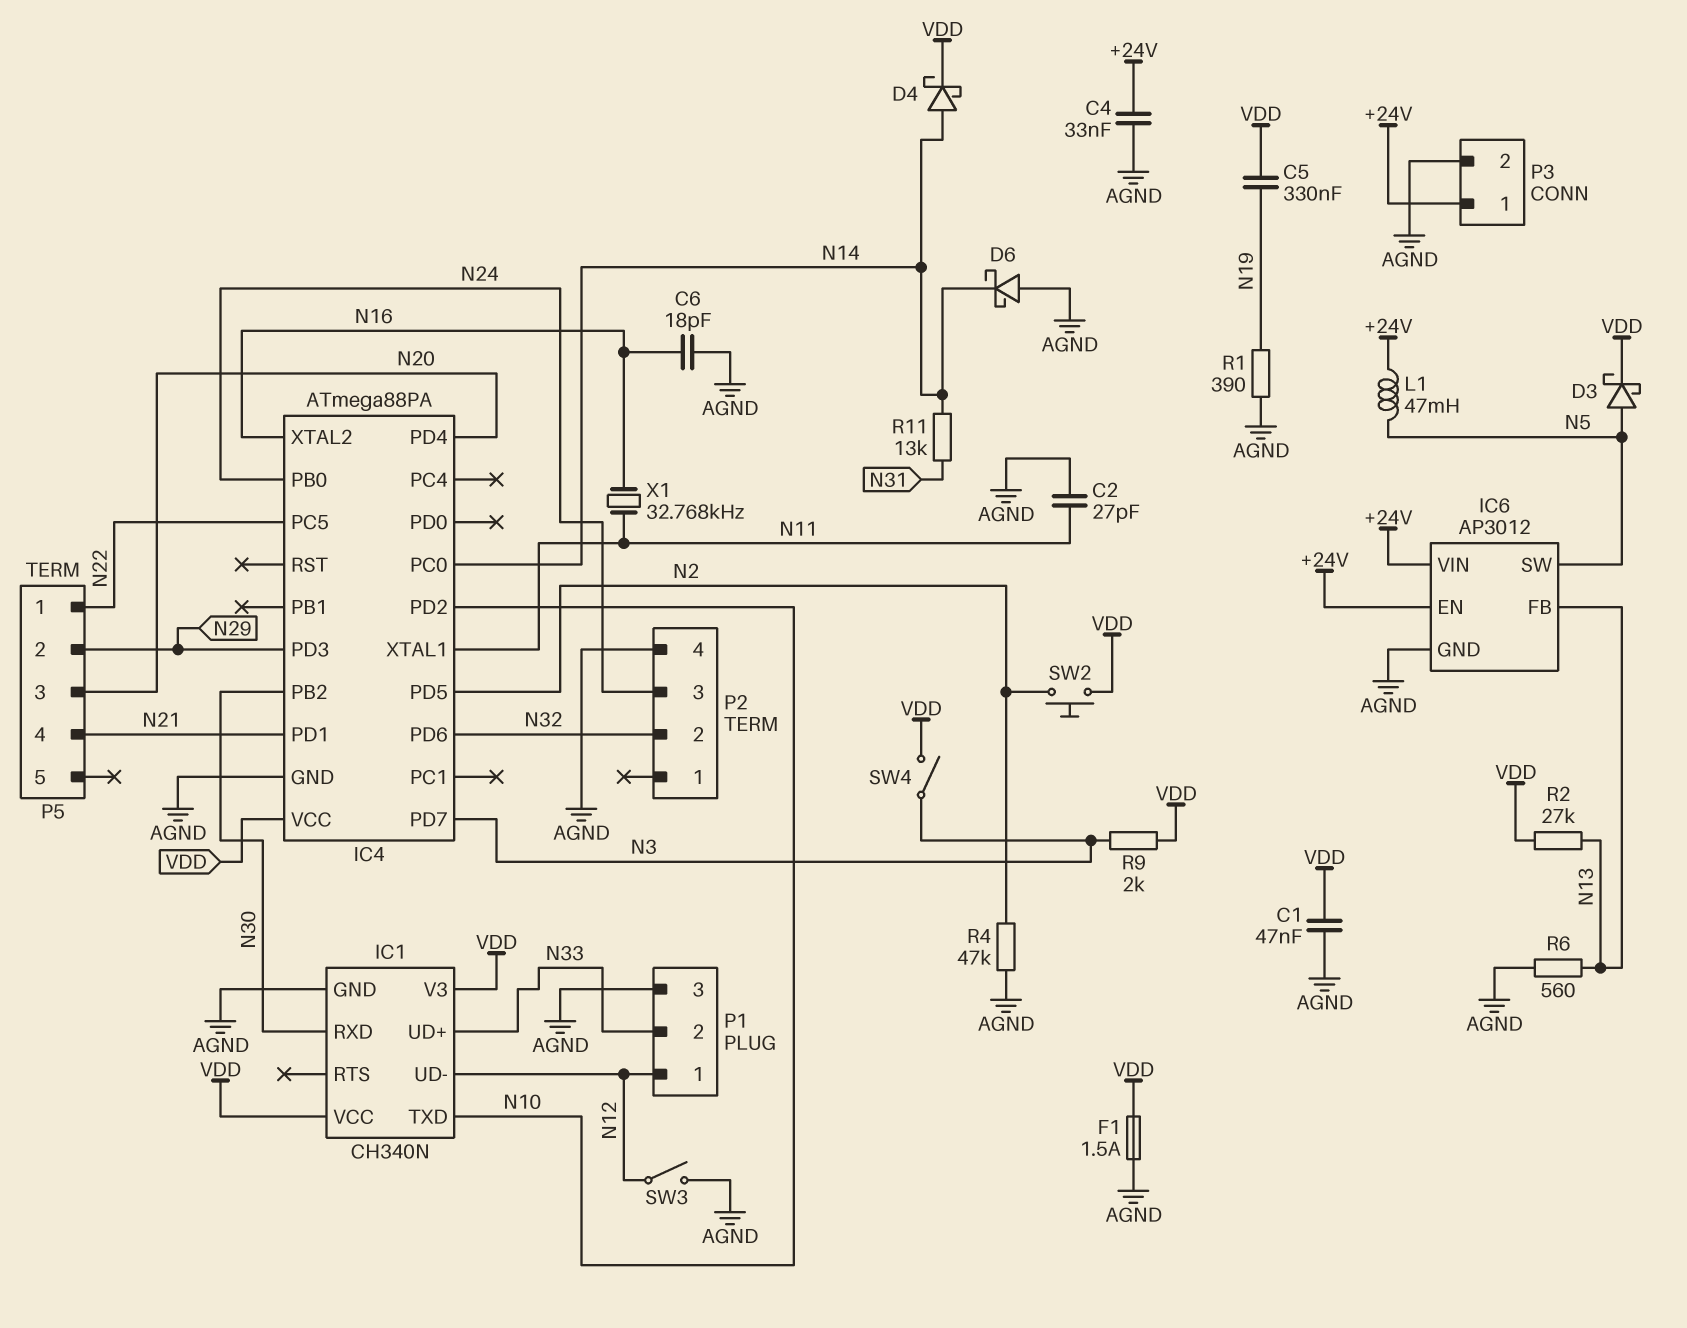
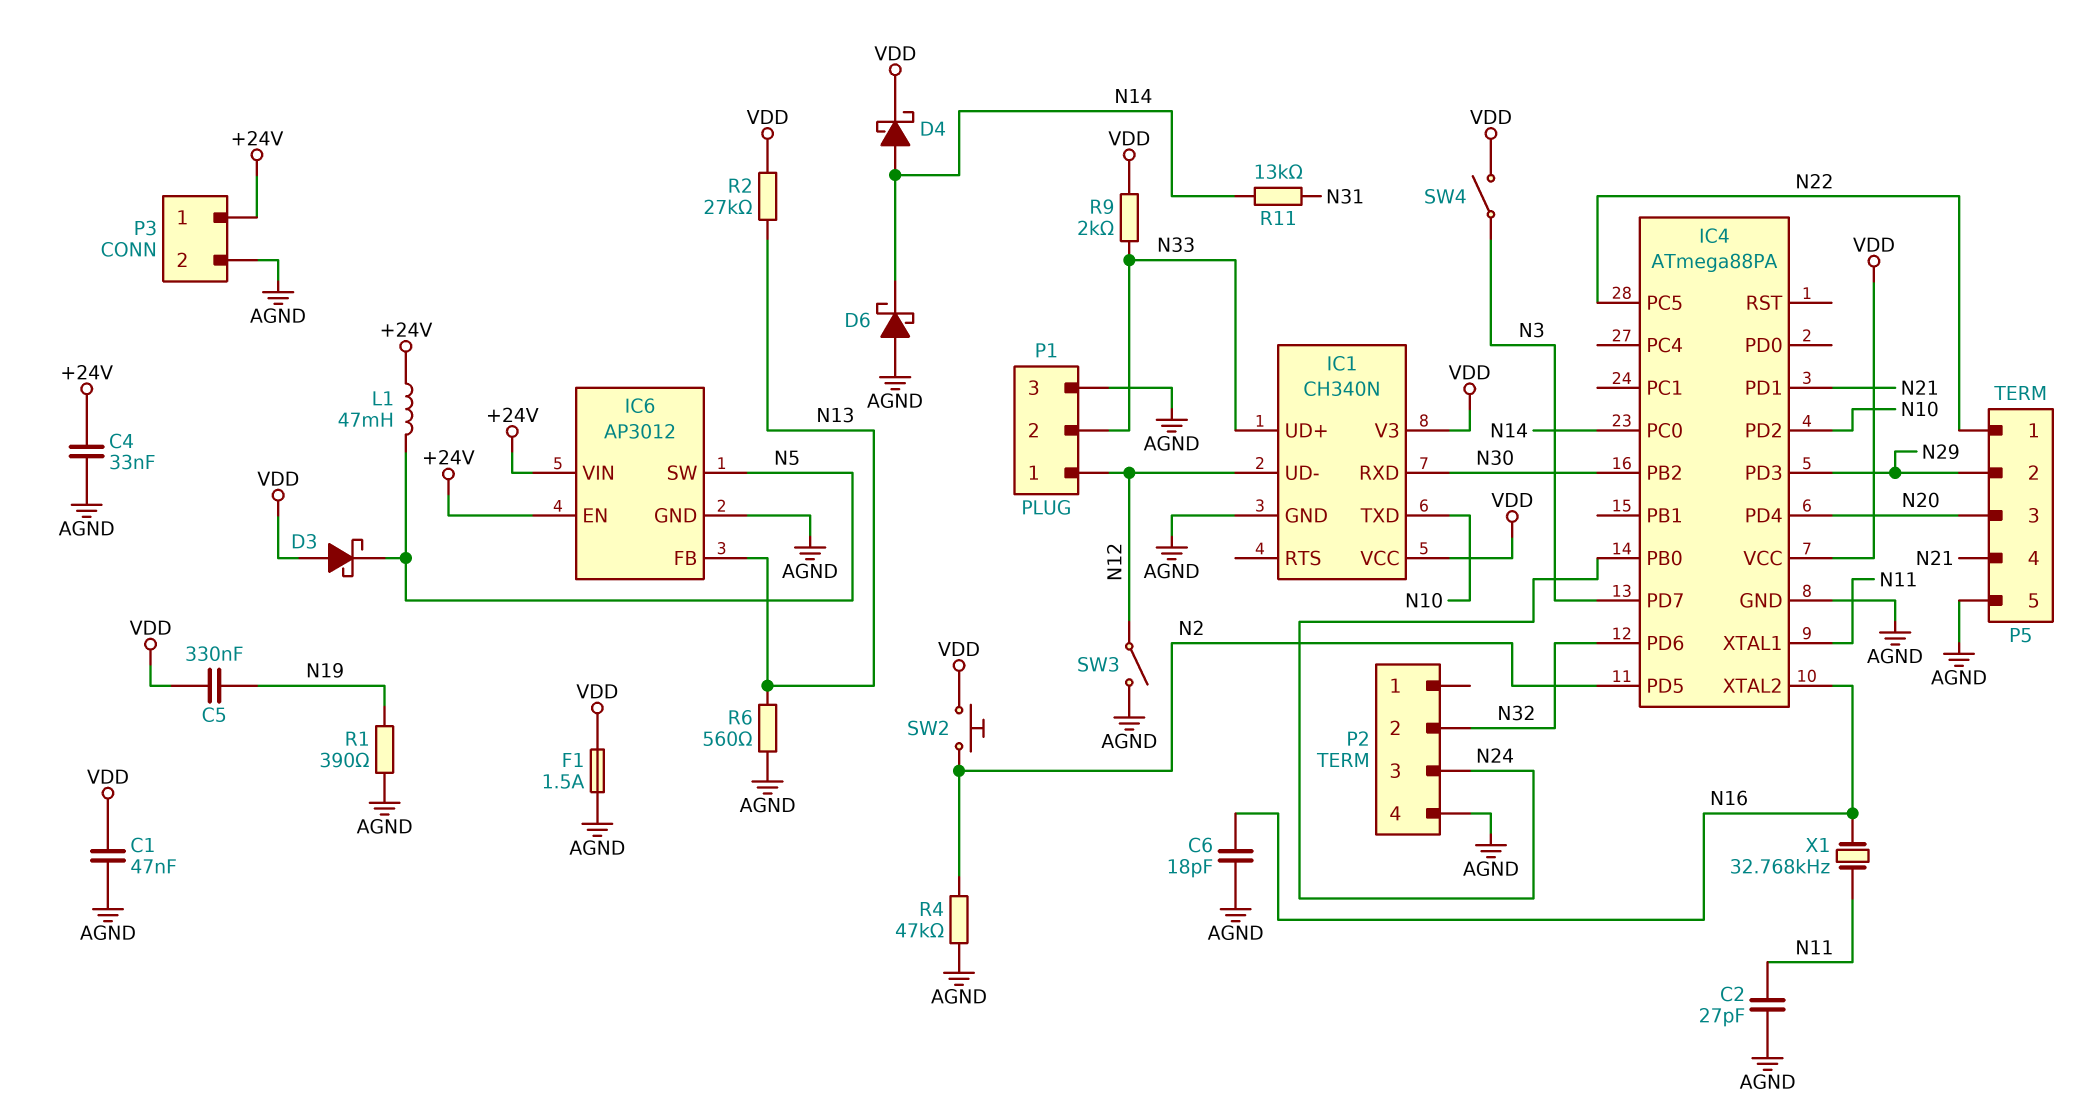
D3: schottky (A N5, K VDD) -> schottky (A VDD, K N5)
P5 pin 5: none -> AGND
R9: 2k (N3, VDD) -> 2k (N33, VDD)

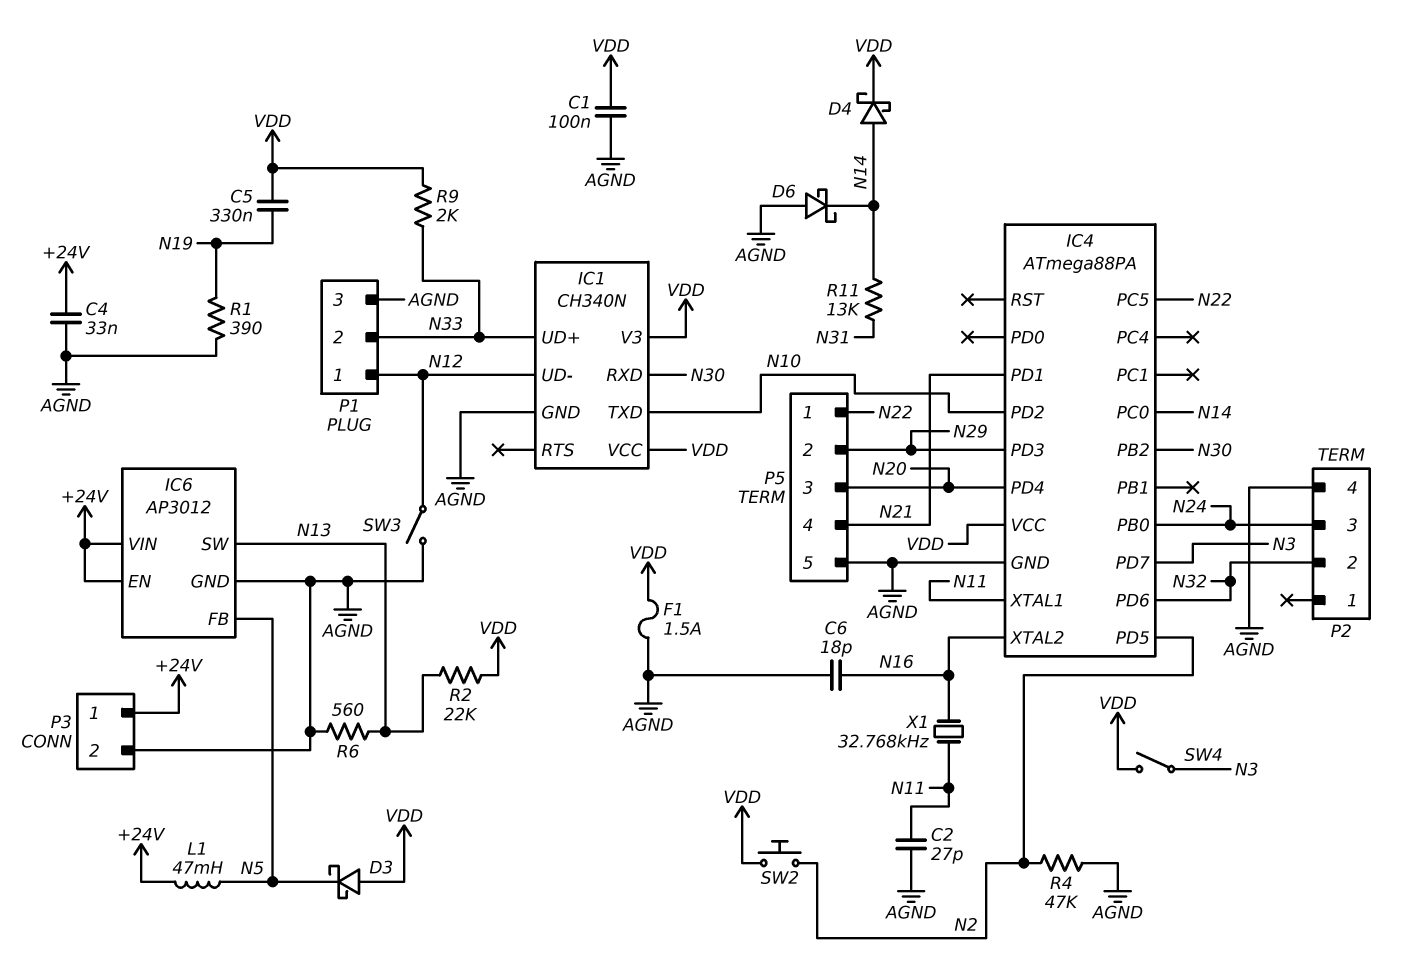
C1: 47nF (AGND, VDD) -> 100nF (AGND, VDD)
IC6 pin FB: N13 -> N5
IC6 pin SW: N5 -> N13
R2: 27k (N13, VDD) -> 22k (N13, VDD)

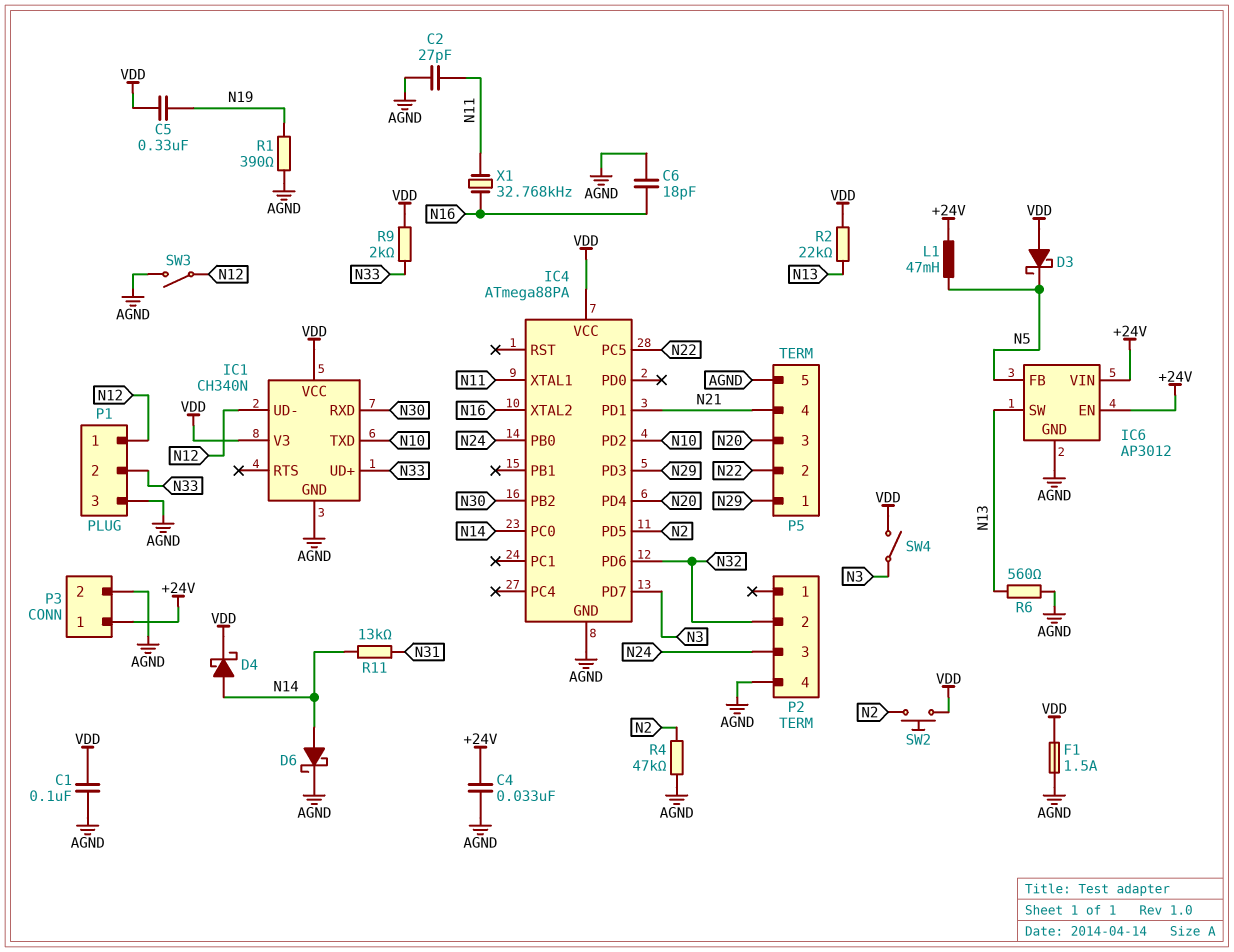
D6: schottky (A AGND, K N14) -> schottky (A N14, K AGND)
P5 pin 1: N22 -> N29
P5 pin 2: N29 -> N22

